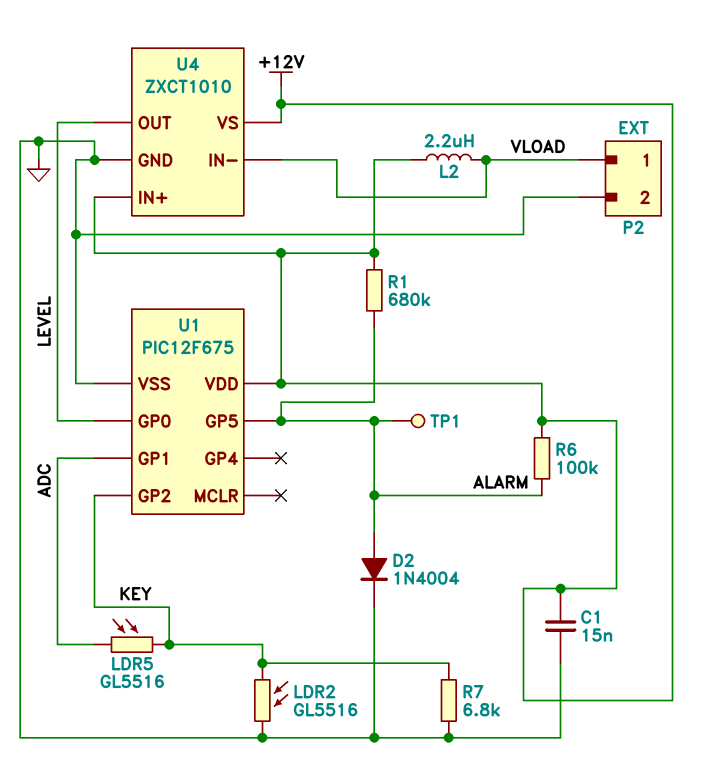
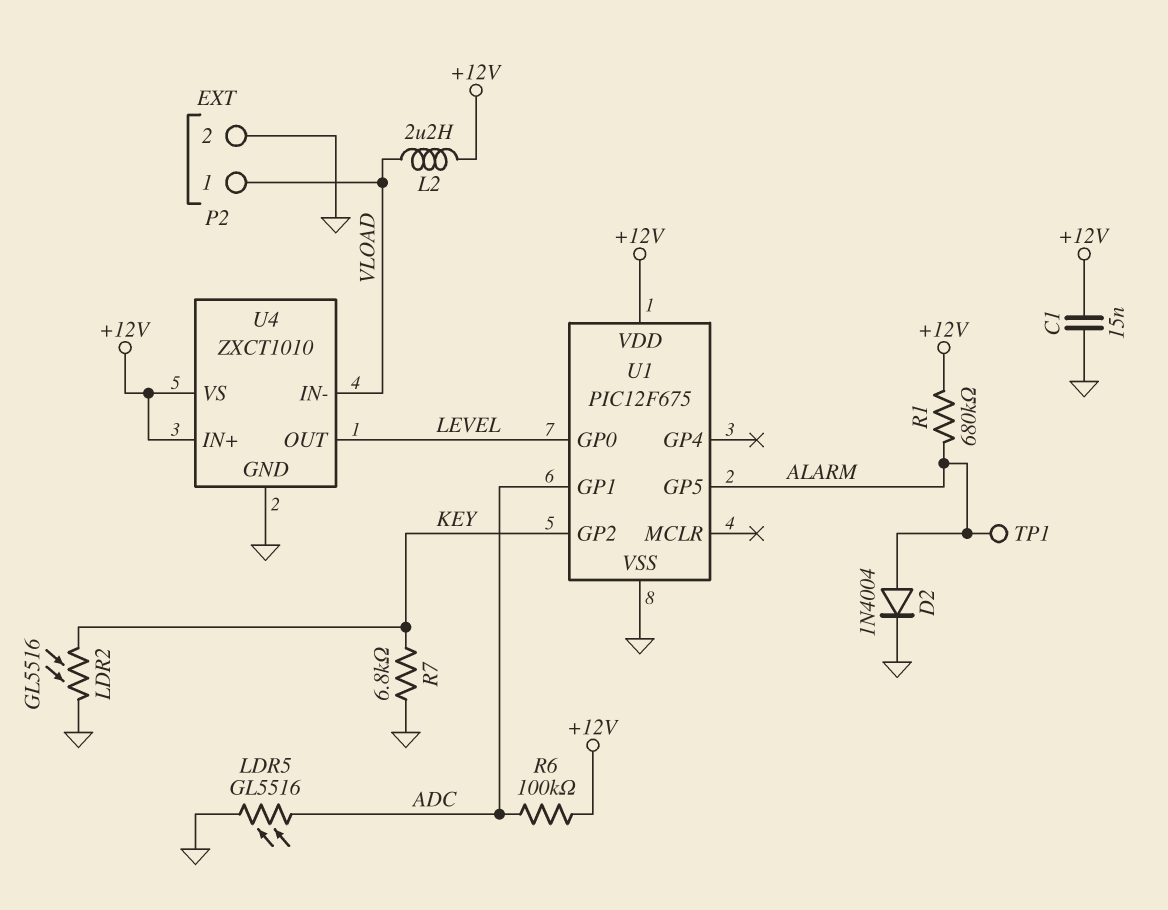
LDR5: GL5516 (ADC, KEY) -> GL5516 (ADC, GND)
R6: 100k (+12V, ALARM) -> 100k (+12V, ADC)

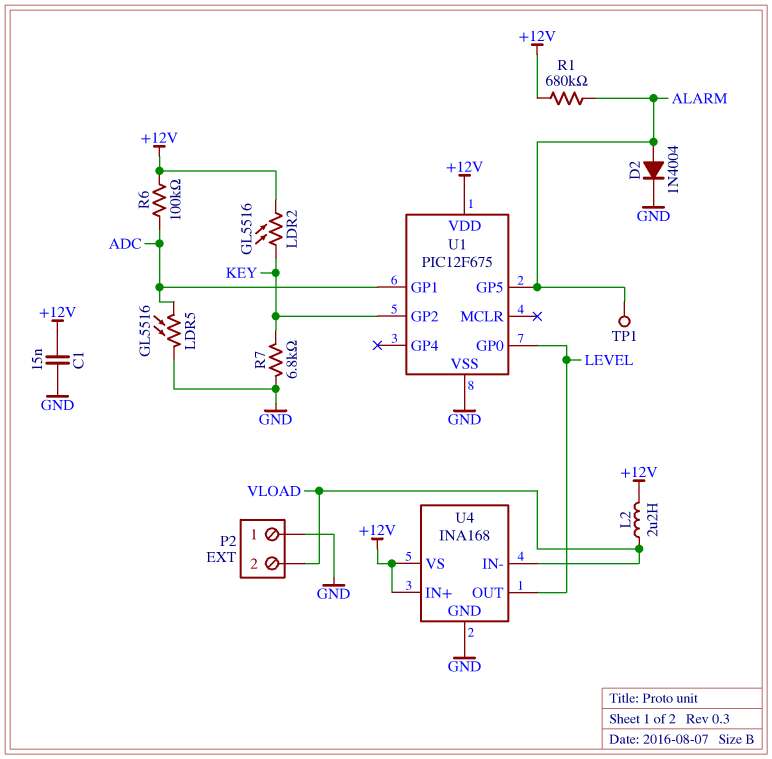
LDR2: GL5516 (GND, KEY) -> GL5516 (+12V, KEY)
P2 pin 1: VLOAD -> GND
P2 pin 2: GND -> VLOAD
U4: ZXCT1010 -> INA168

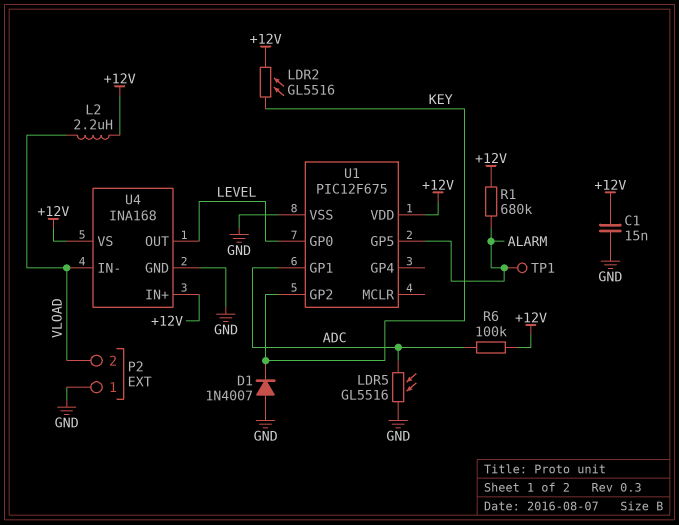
D1: none -> diode 1N4007 (A GND, K KEY)
D2: diode 1N4004 (A ALARM, K GND) -> none
R7: 6.8k (GND, KEY) -> none

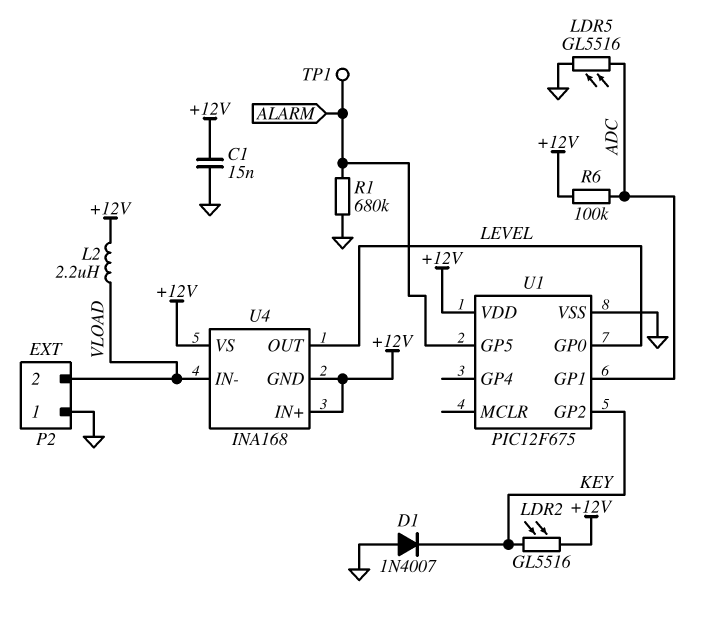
R1: 680k (+12V, ALARM) -> 680k (ALARM, GND)
U4 pin GND: GND -> +12V

